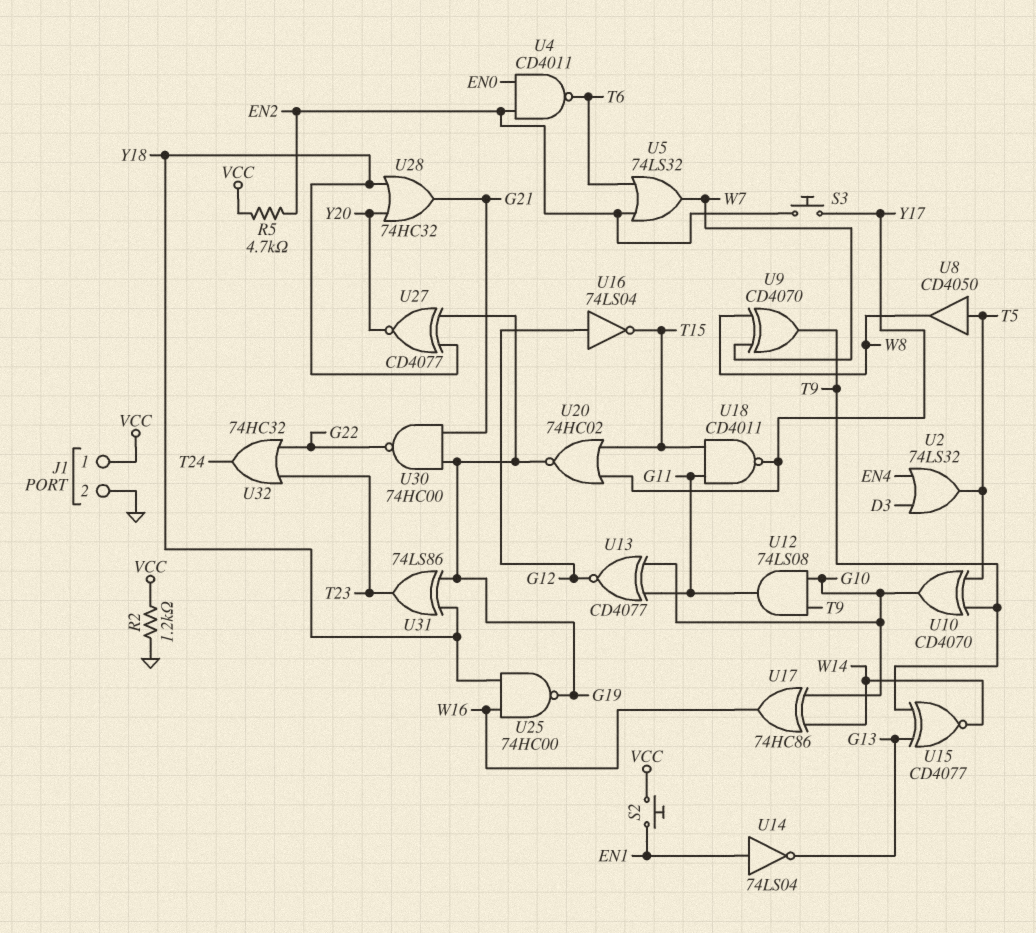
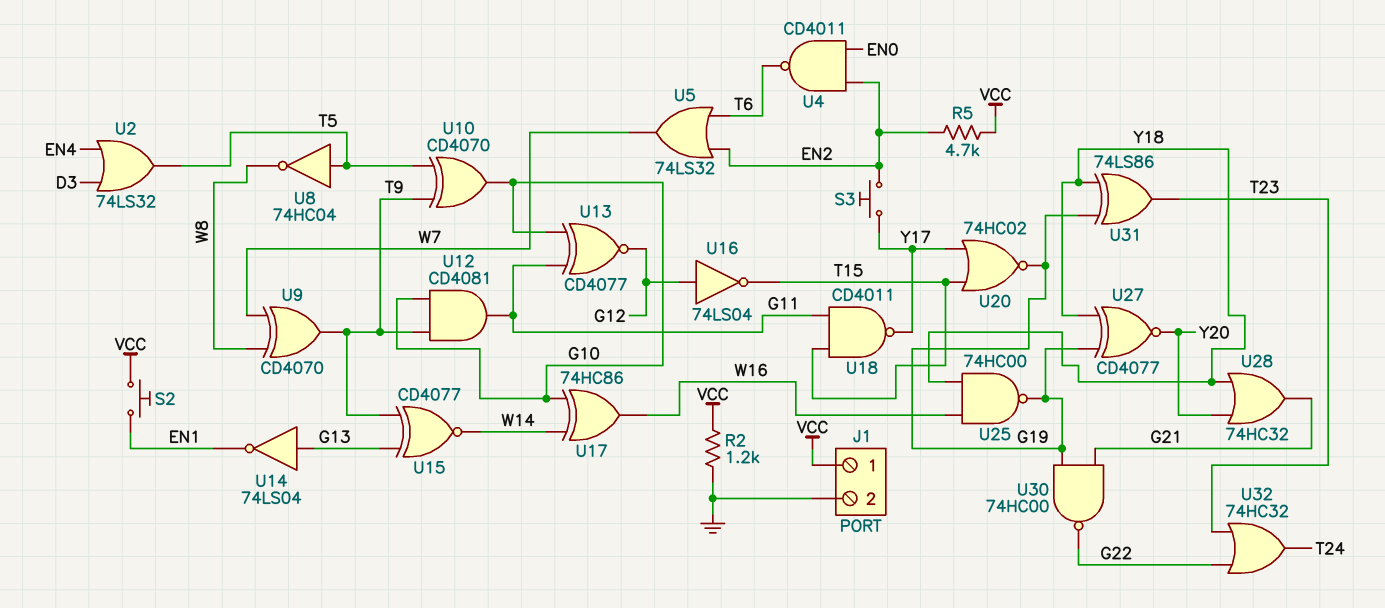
U8: buffer CD4050 (in T5, out W8) -> NOT 74HC04 (in T5, out W8)
U12: AND 74LS08 (in G10, in T9, out G11) -> AND CD4081 (in G10, in T9, out G11)
U14: NOT 74LS04 (in EN1, out G13) -> NOT 74LS04 (in G13, out EN1)

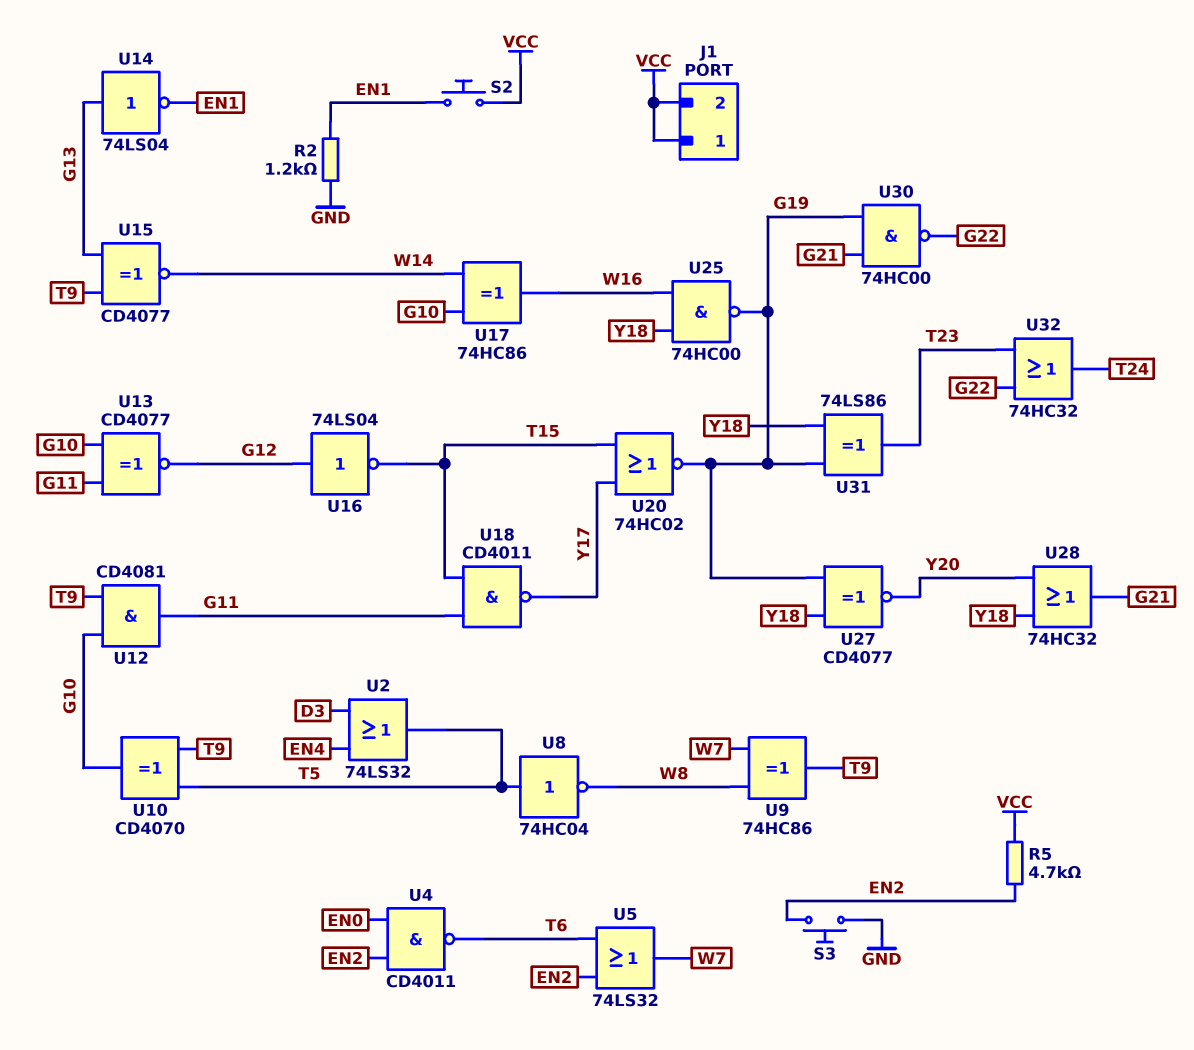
J1 pin 2: GND -> VCC
R2: 1.2k (GND, VCC) -> 1.2k (EN1, GND)
S3: button (EN2, Y17) -> button (EN2, GND)
U9: XOR CD4070 (in W7, in W8, out T9) -> XOR 74HC86 (in W7, in W8, out T9)

